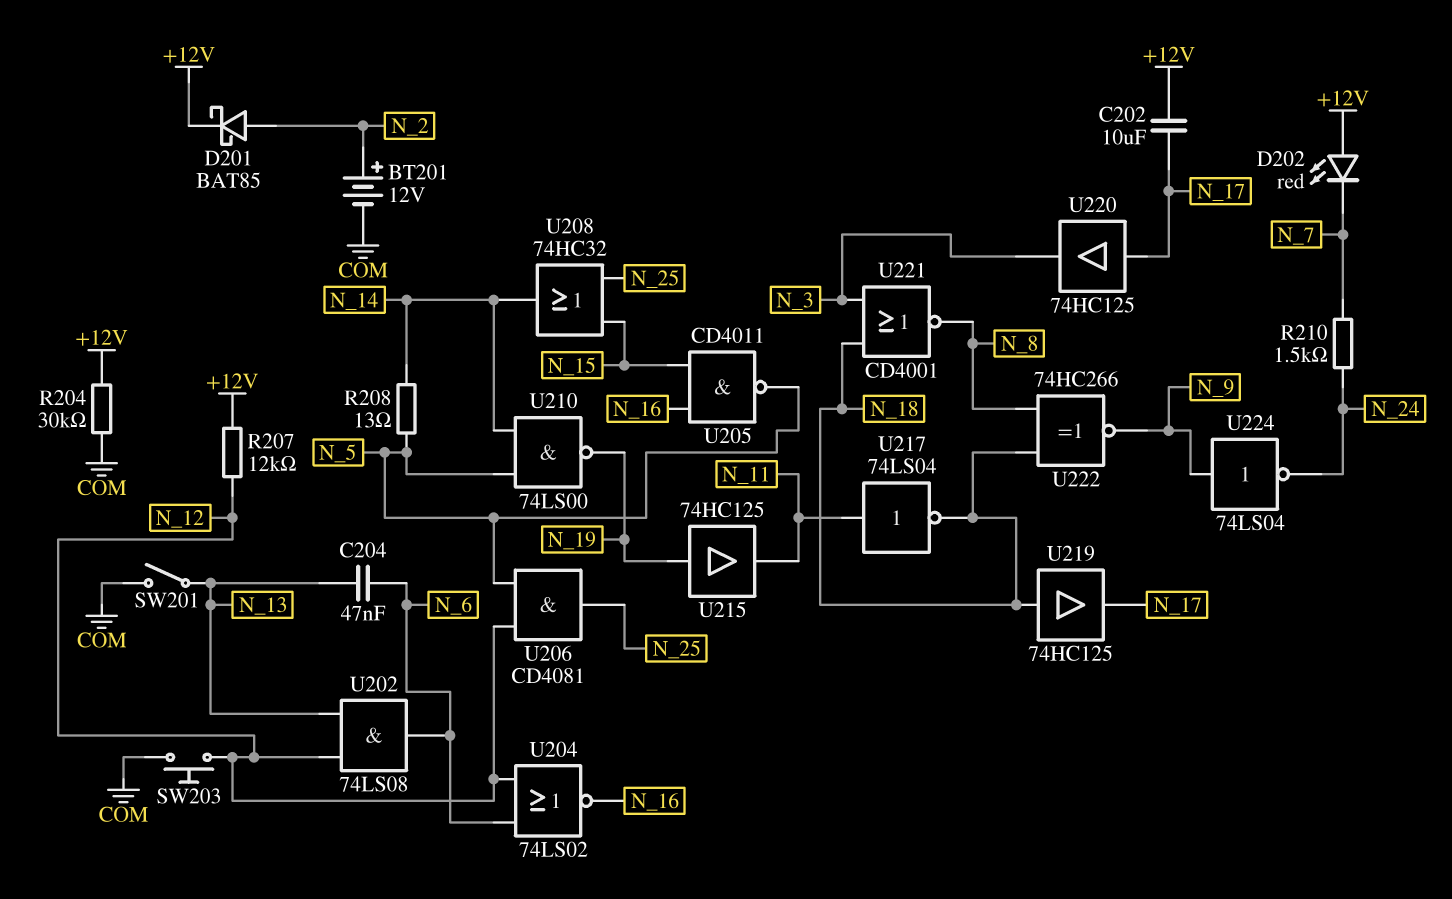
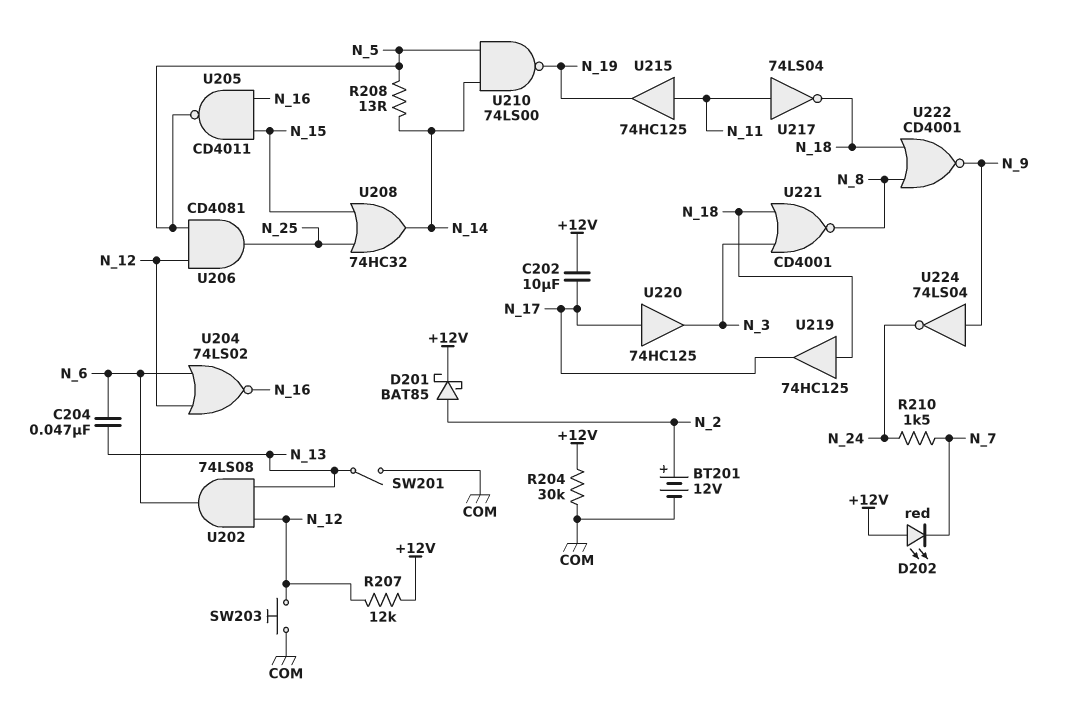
U215: buffer 74HC125 (in N_19, out N_11) -> buffer 74HC125 (in N_11, out N_19)
U222: XNOR 74HC266 (in N_8, in N_18, out N_9) -> NOR CD4001 (in N_8, in N_18, out N_9)

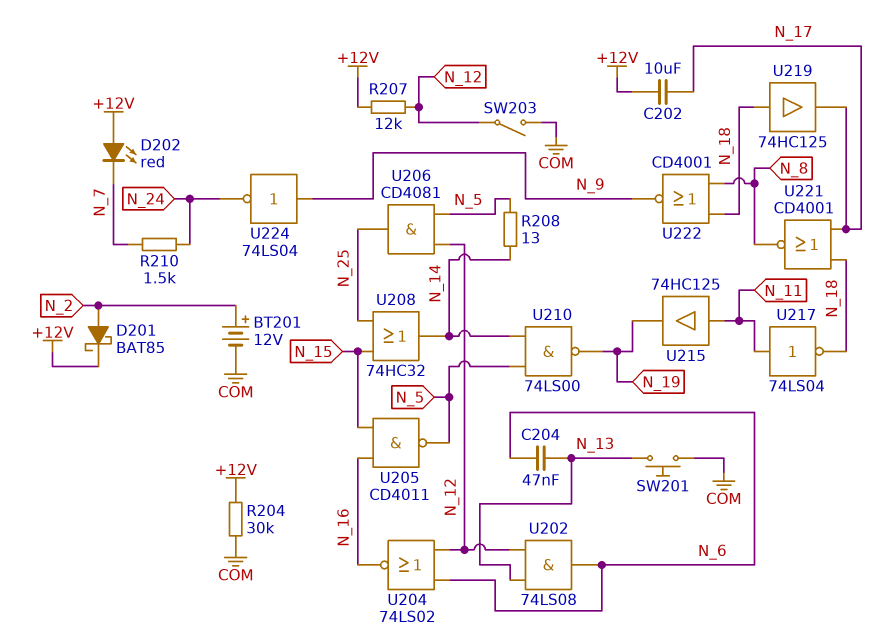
SW201: switch (COM, N_13) -> button (COM, N_13)
SW203: button (COM, N_12) -> switch (COM, N_12)
U220: buffer 74HC125 (in N_17, out N_3) -> none
U221: NOR CD4001 (in N_3, in N_18, out N_8) -> NOR CD4001 (in N_17, in N_18, out N_8)

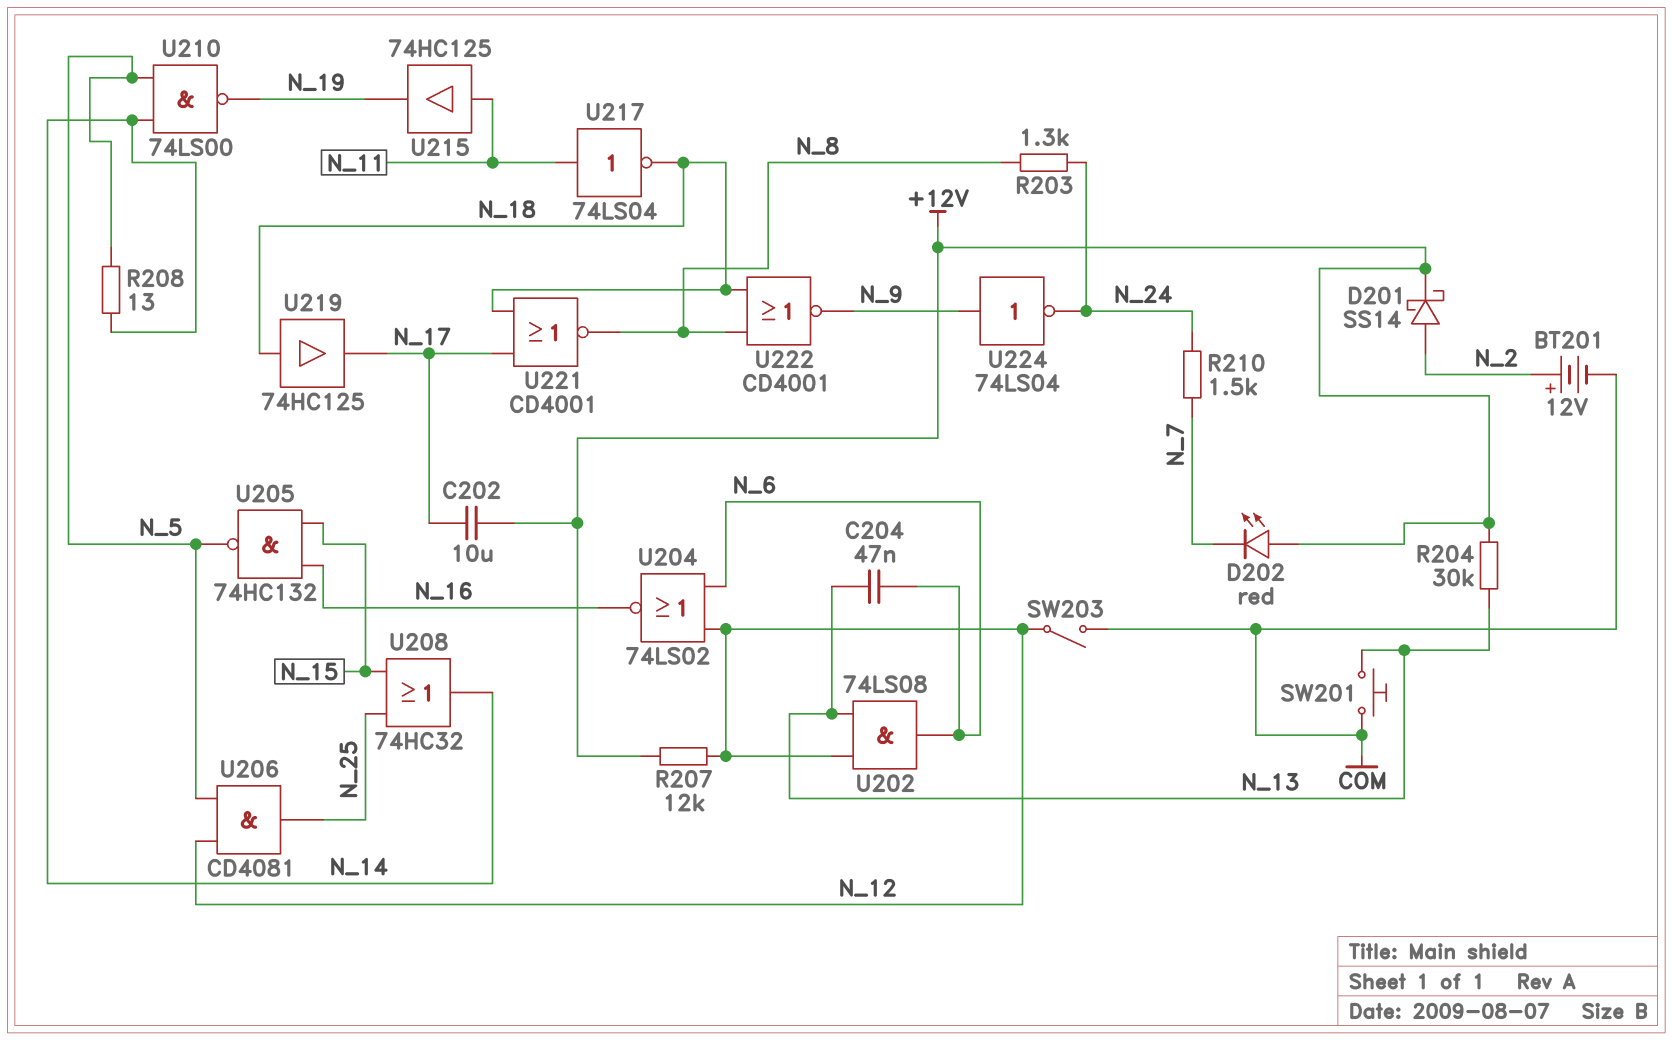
D201: schottky BAT85 (A N_2, K +12V) -> schottky SS14 (A N_2, K +12V)
R203: none -> 1.3k (N_8, N_24)
R204: 30k (+12V, COM) -> 30k (+12V, N_13)
U205: NAND CD4011 (in N_15, in N_16, out N_5) -> NAND 74HC132 (in N_15, in N_16, out N_5)

